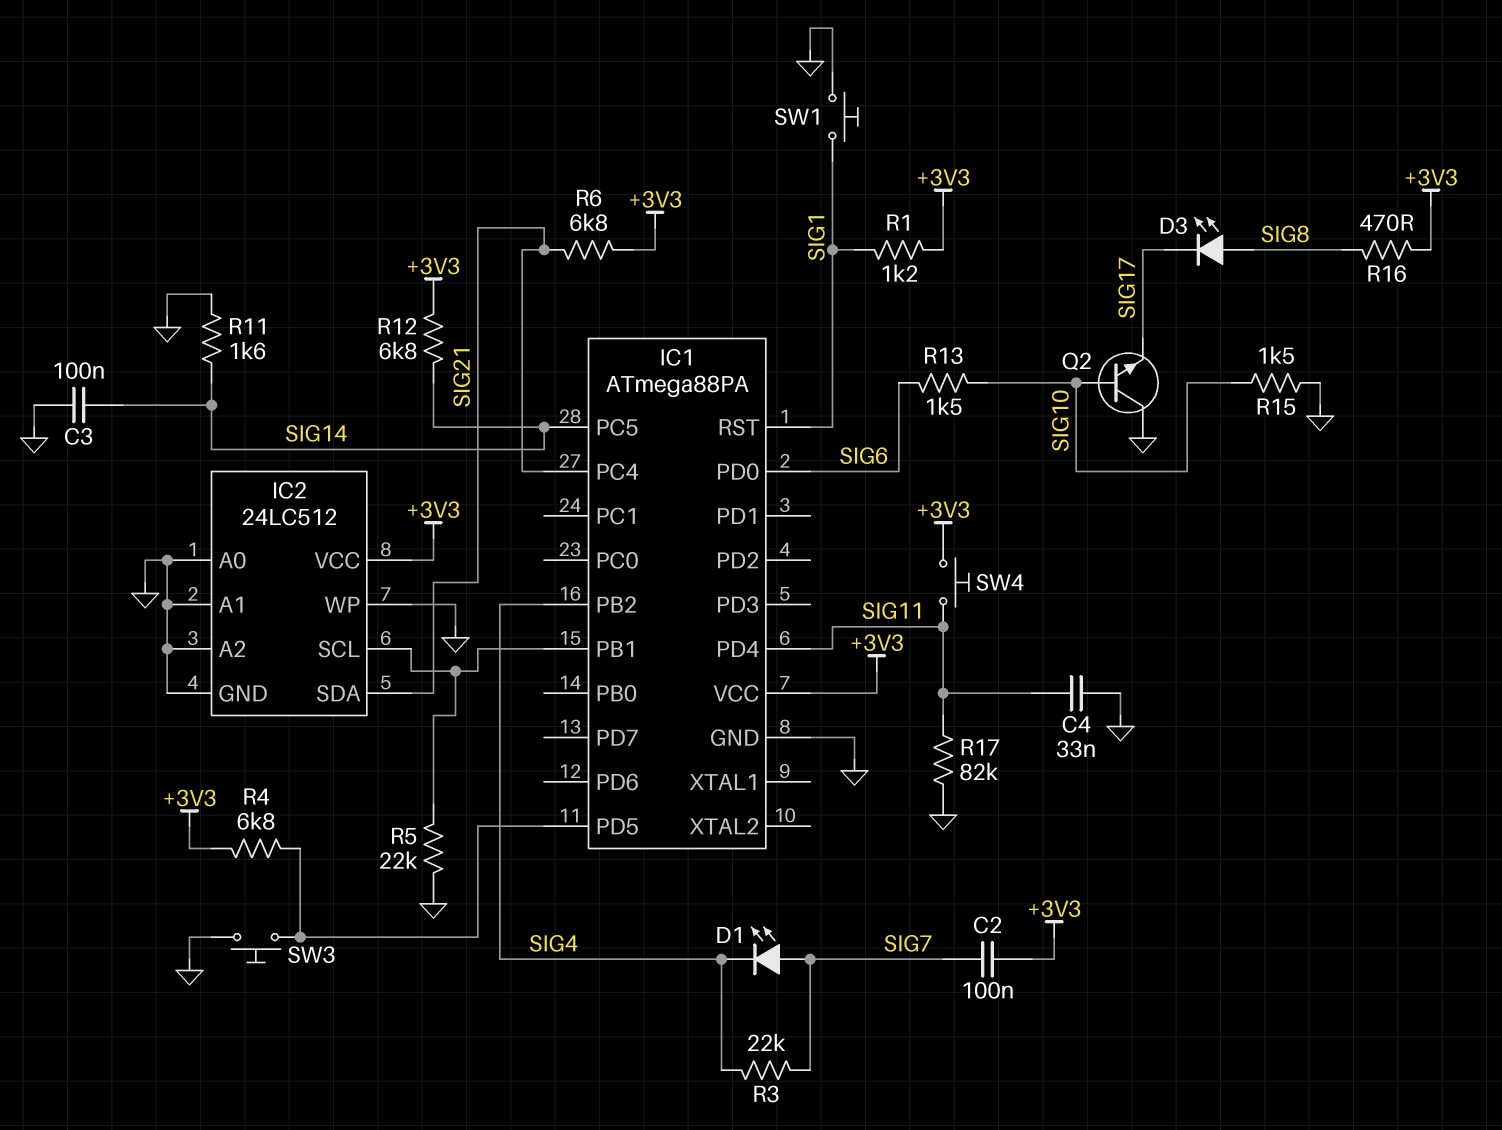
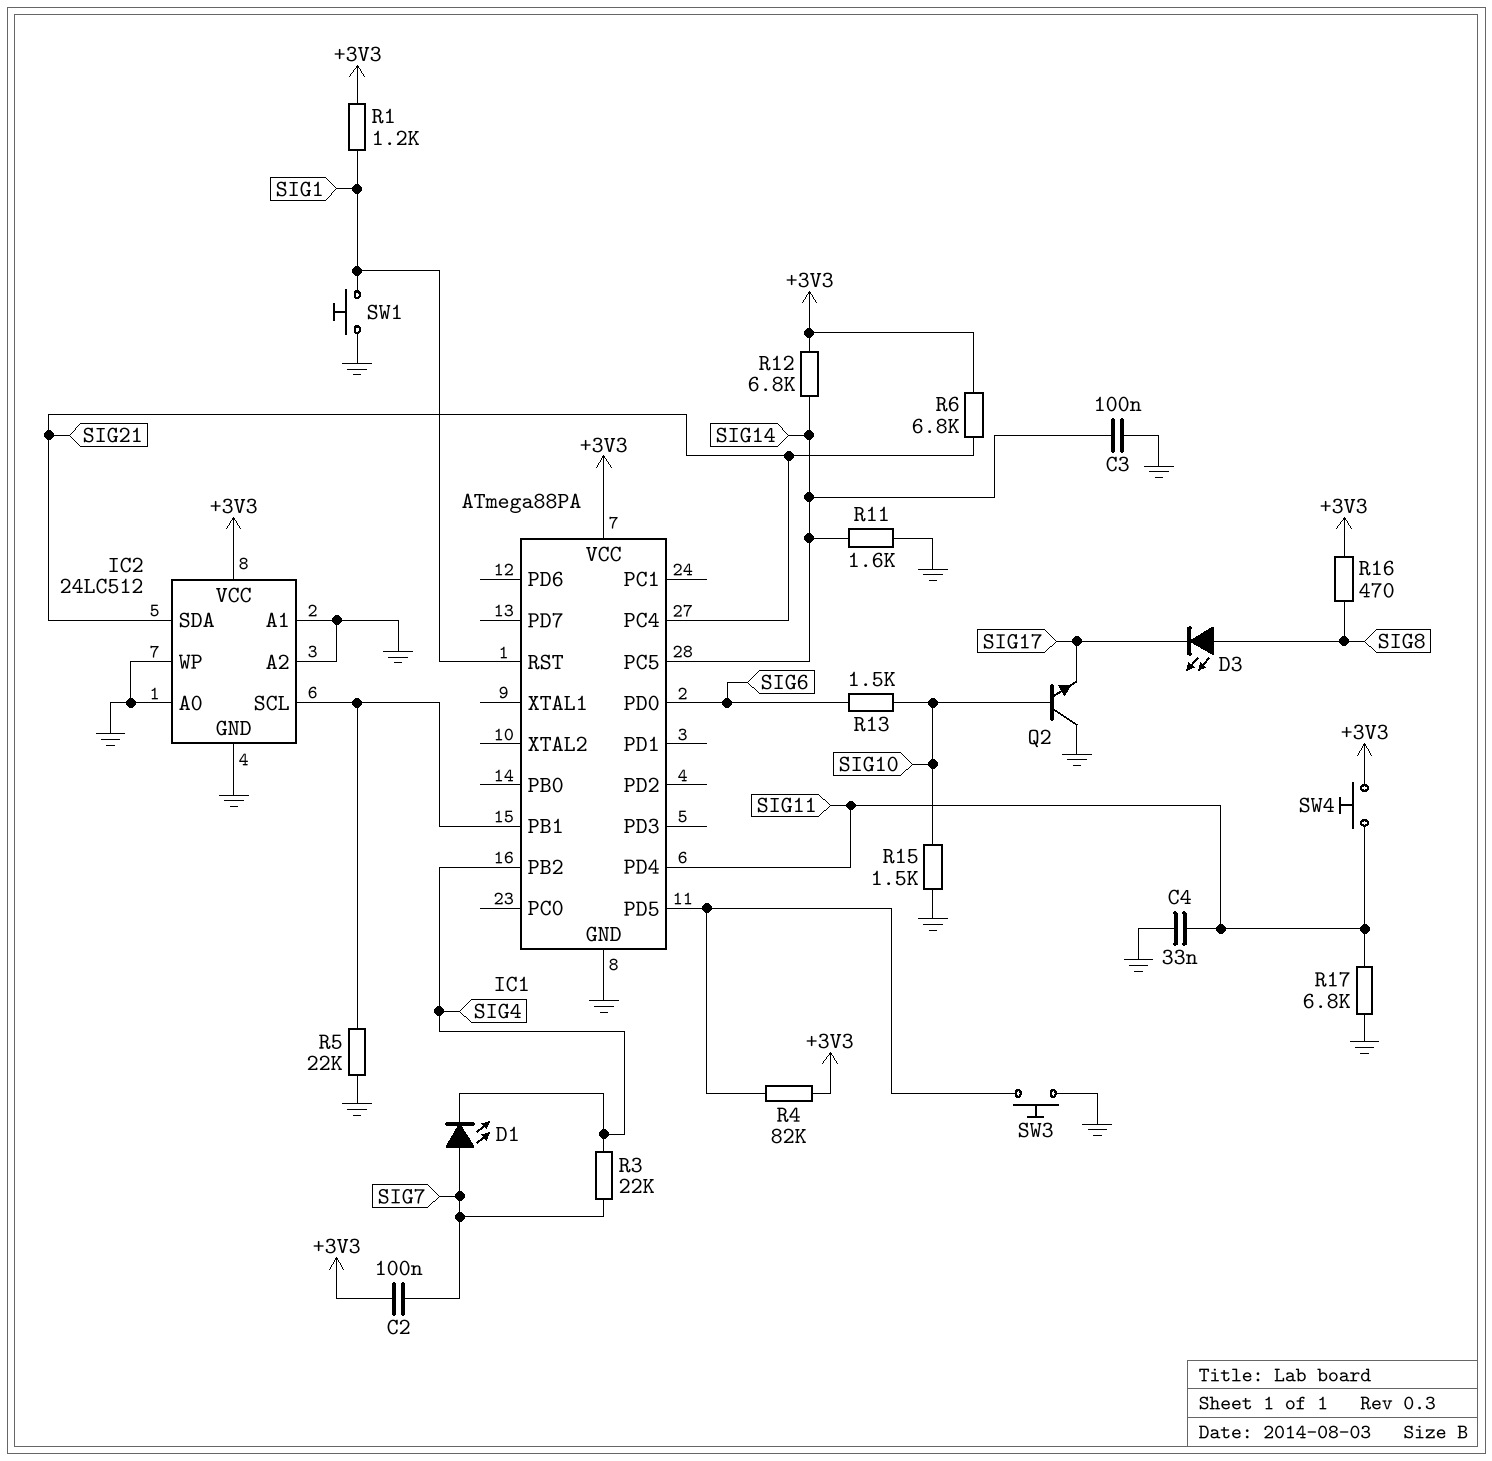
R4: 6.8k (+3V3, IC1/PD5) -> 82k (+3V3, IC1/PD5)
R17: 82k (GND, SIG11) -> 6.8k (GND, SIG11)

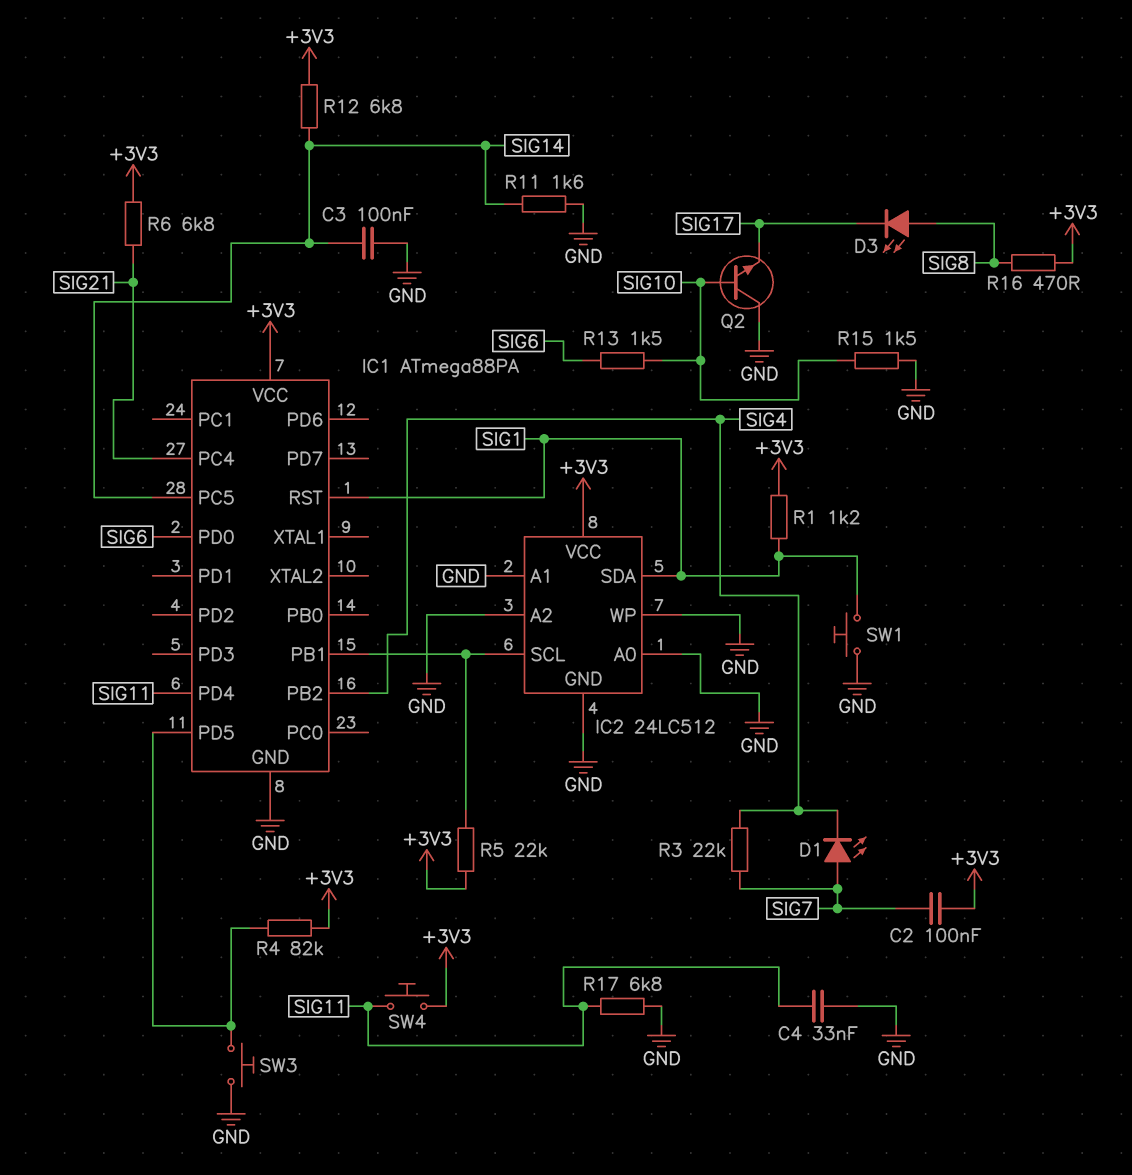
IC2 pin SDA: SIG21 -> SIG1
R5: 22k (GND, IC1/PB1) -> 22k (+3V3, IC1/PB1)

